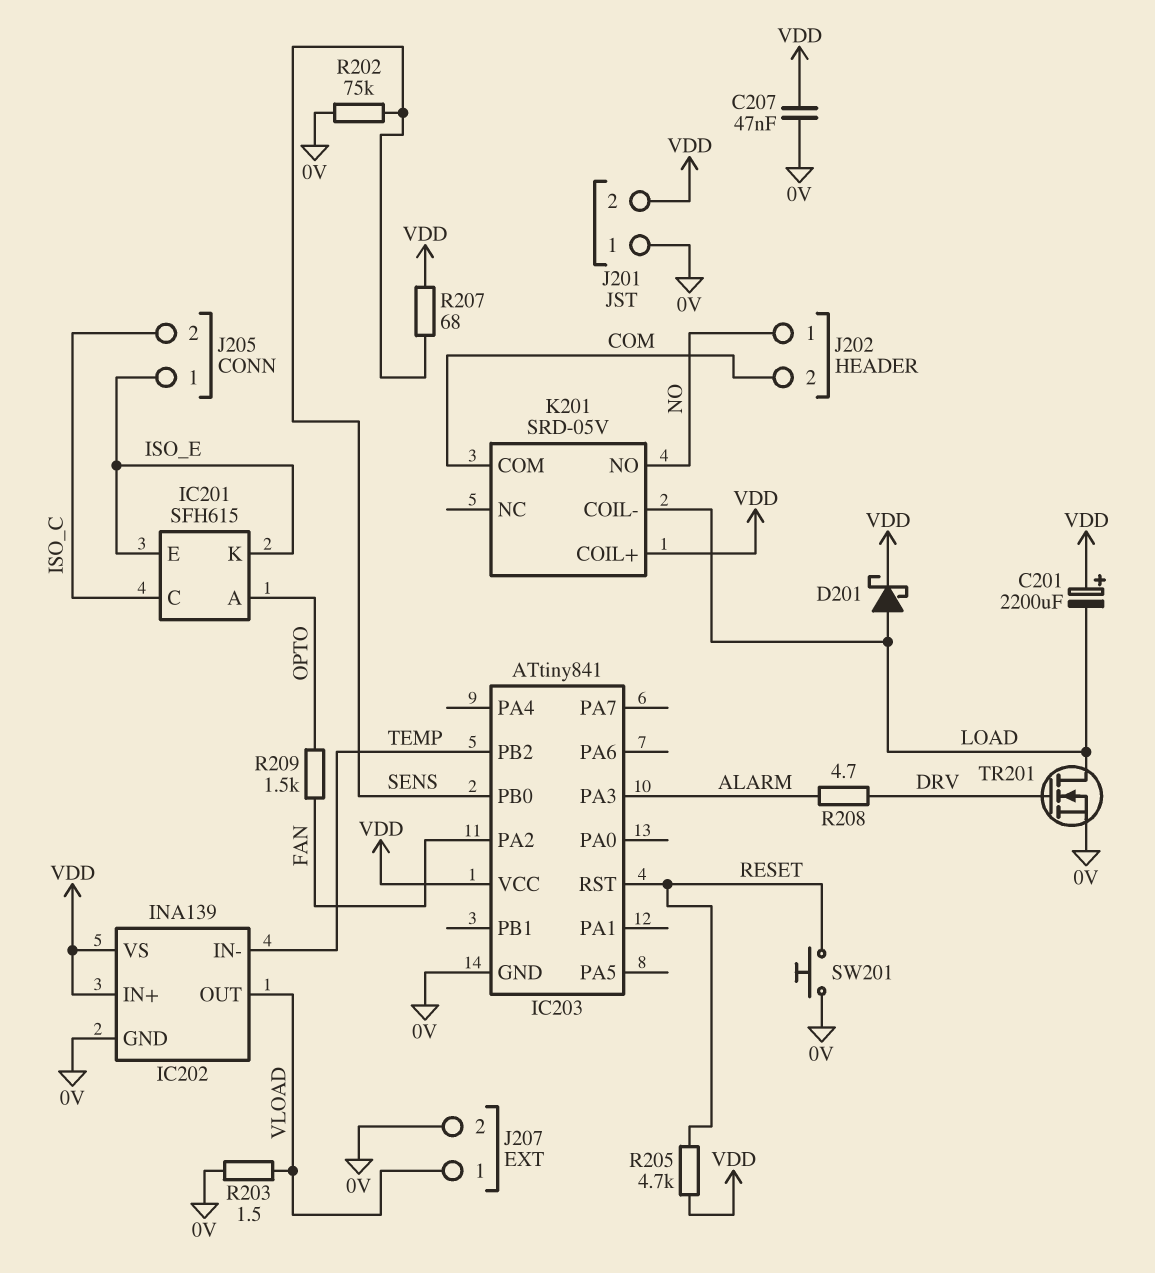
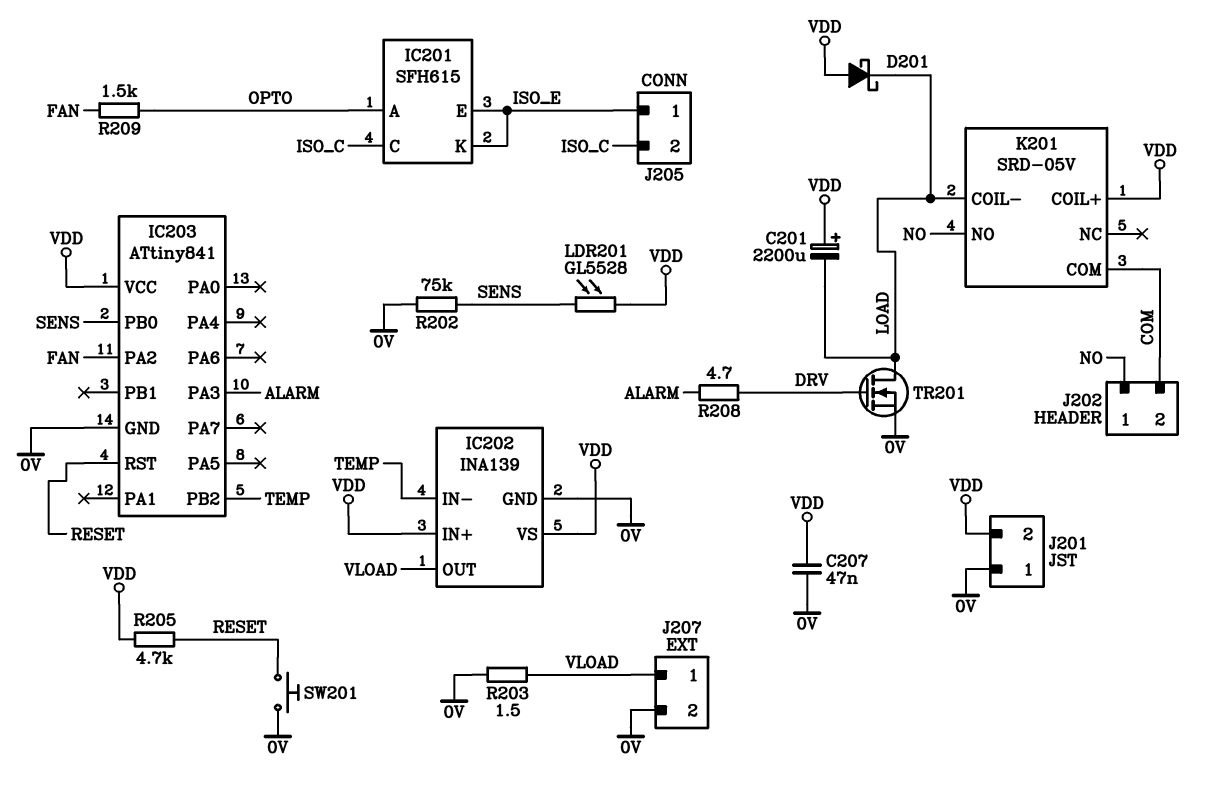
D201: schottky (A LOAD, K VDD) -> schottky (A VDD, K LOAD)
LDR201: none -> GL5528 (SENS, VDD)
R207: 68 (SENS, VDD) -> none

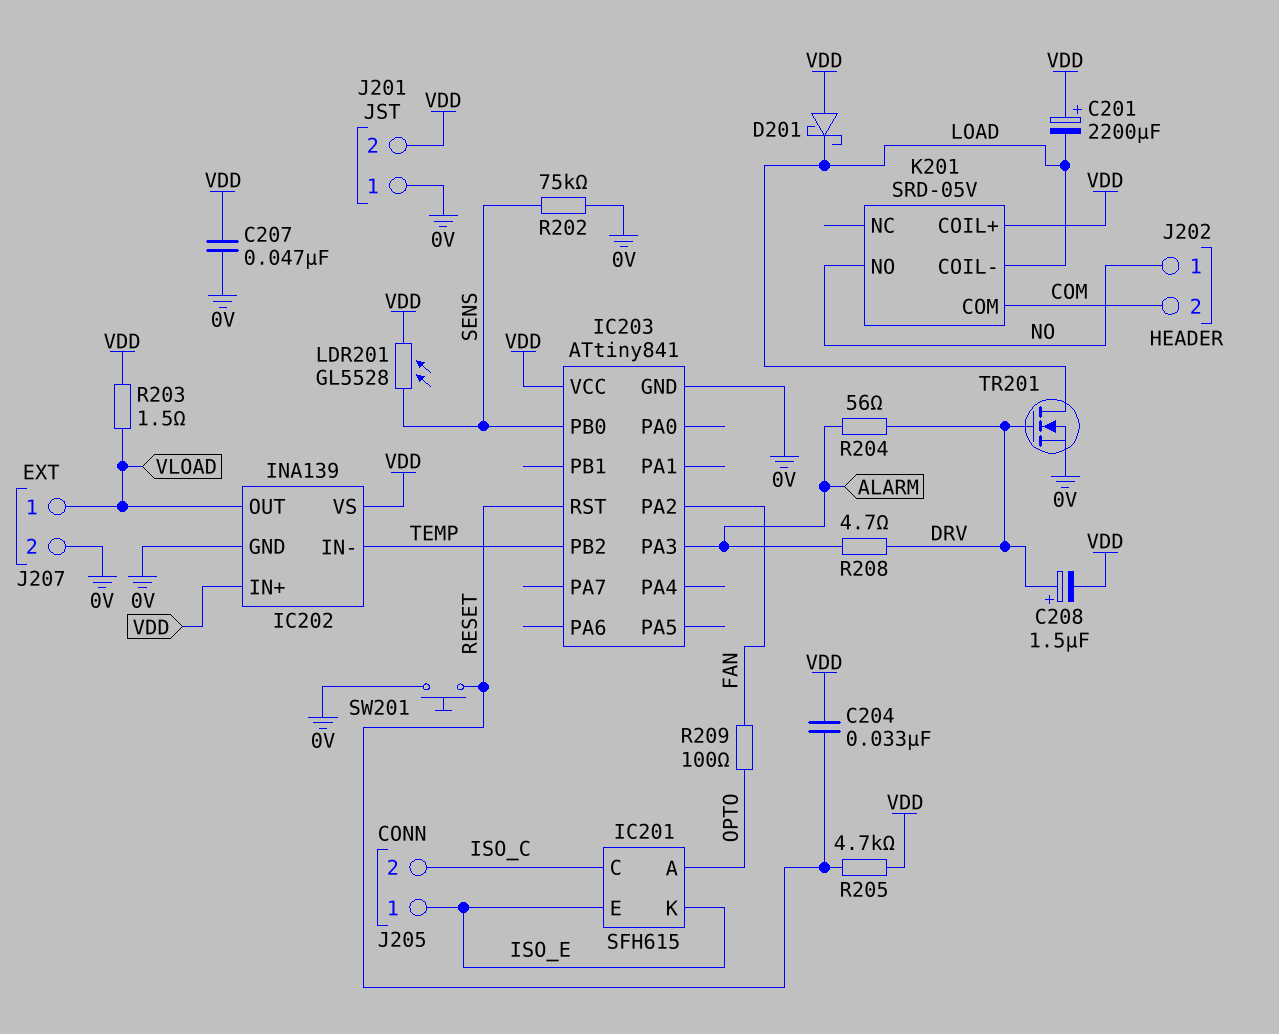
C204: none -> 33nF (RESET, VDD)
C208: none -> 1.5uF (plus DRV, minus VDD)
R203: 1.5 (0V, VLOAD) -> 1.5 (VDD, VLOAD)
R204: none -> 56 (ALARM, DRV)
R209: 1.5k (FAN, OPTO) -> 100 (FAN, OPTO)

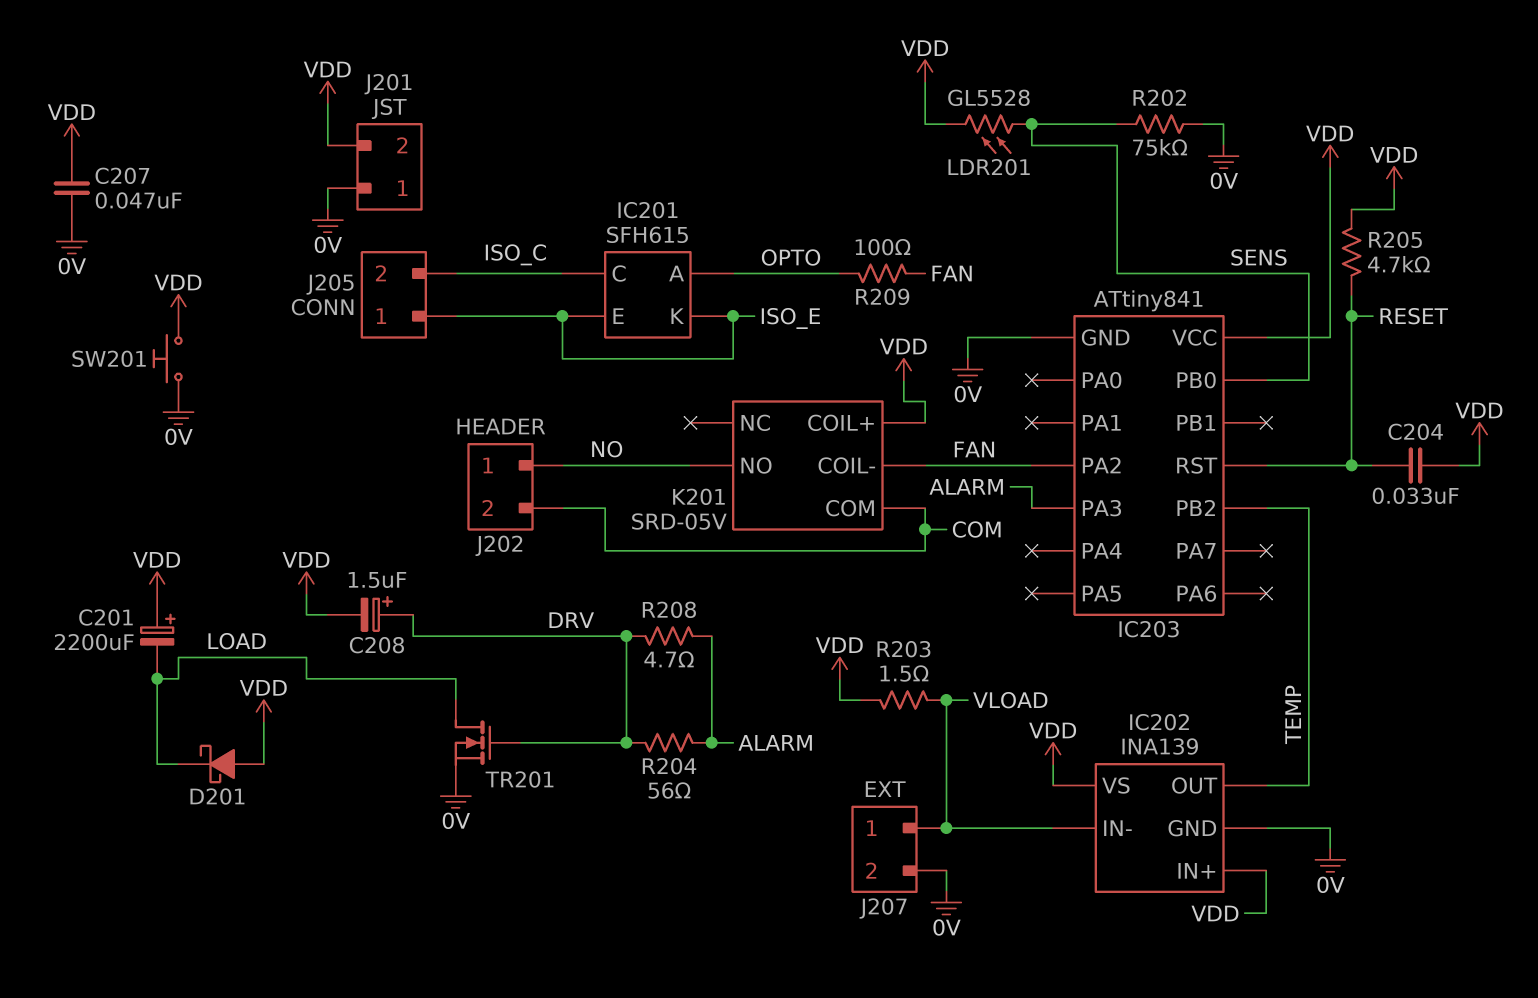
IC202 pin IN-: TEMP -> VLOAD
IC202 pin OUT: VLOAD -> TEMP
K201 pin COIL-: LOAD -> FAN
SW201: button (0V, RESET) -> button (0V, VDD)

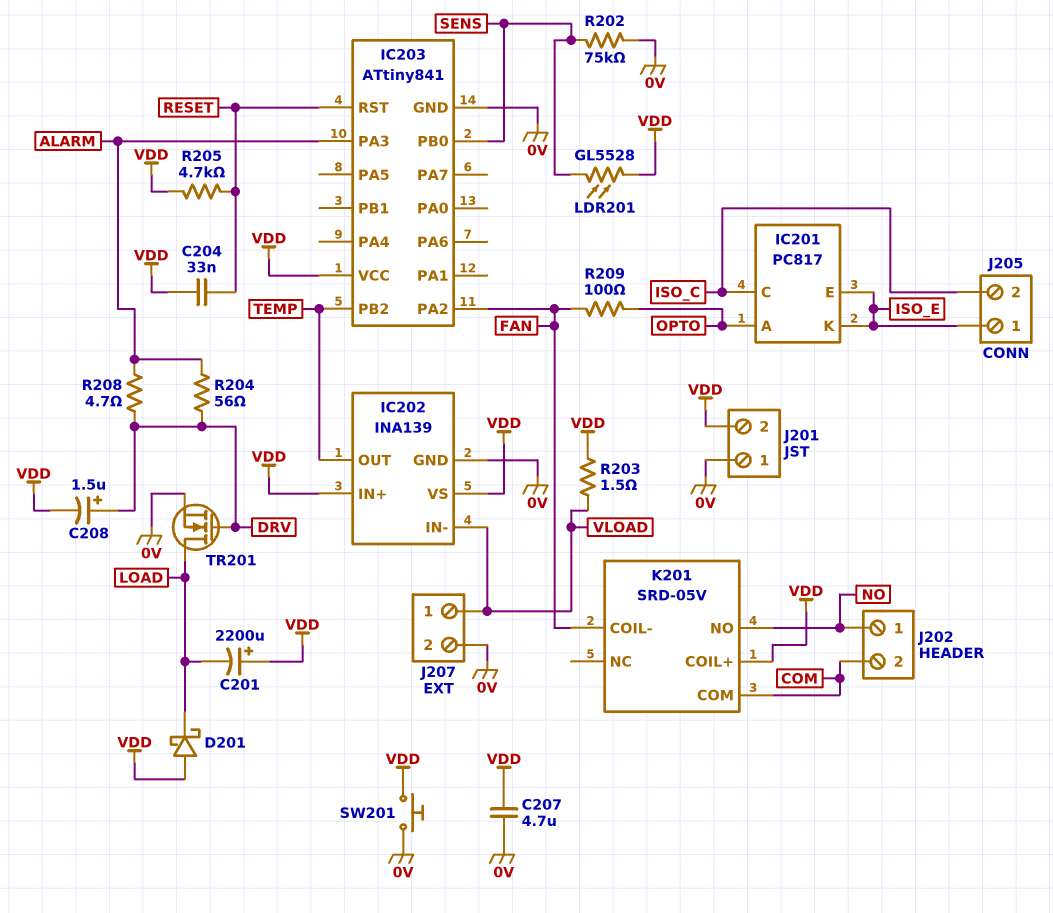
C207: 47nF (0V, VDD) -> 4.7uF (0V, VDD)
IC201: SFH615 -> PC817

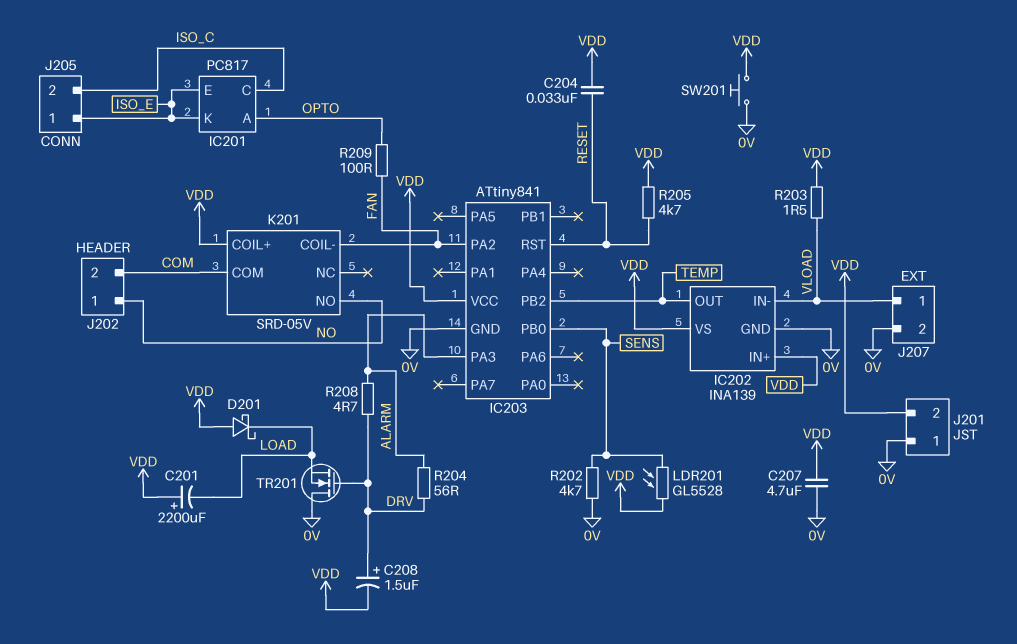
R202: 75k (0V, SENS) -> 4.7k (0V, SENS)
TR201: NMOS (G DRV, D LOAD, S 0V) -> NMOS (G DRV, D 0V, S LOAD)

